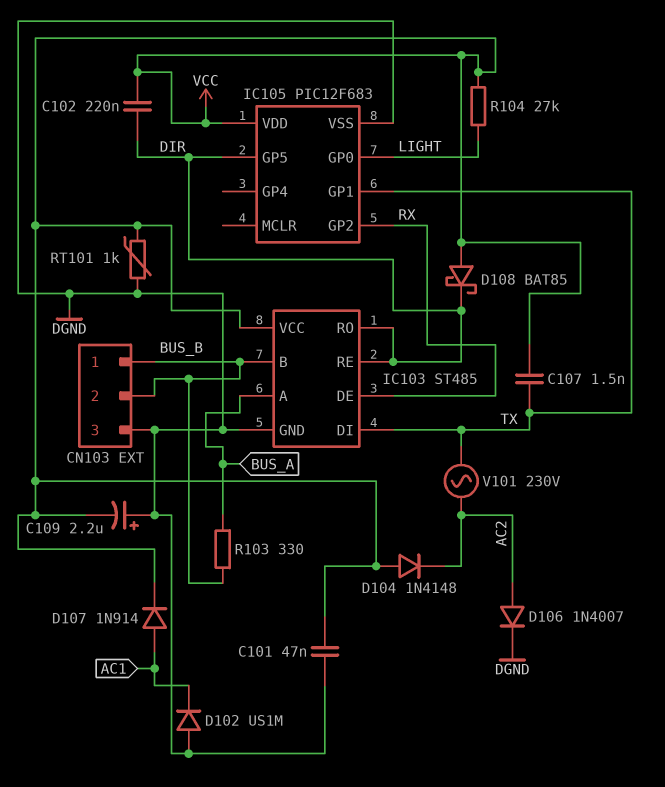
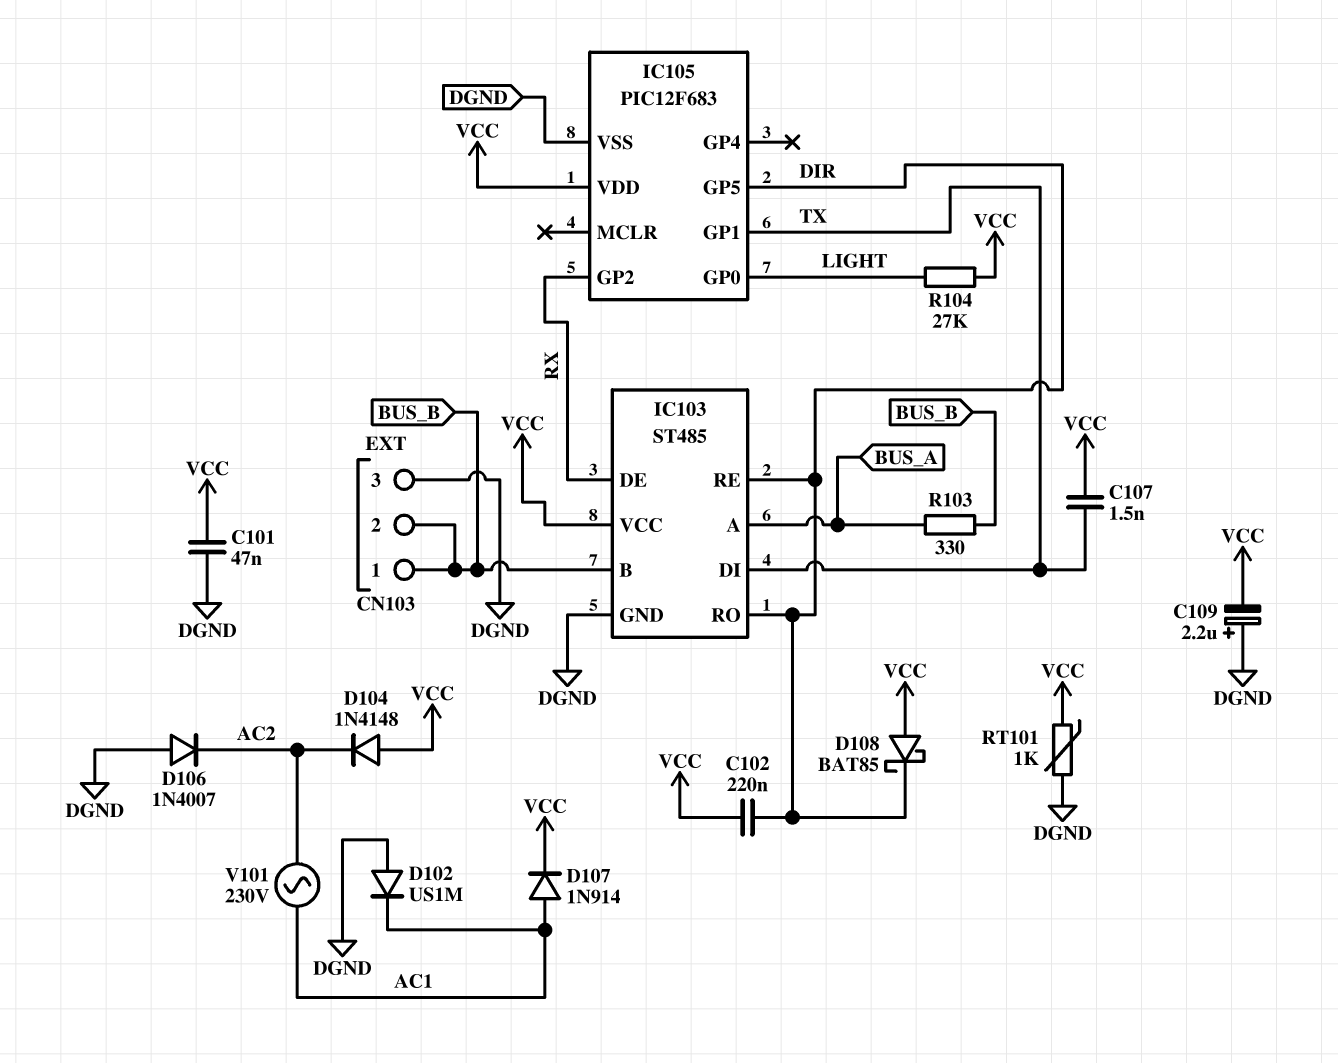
D106: diode 1N4007 (A AC2, K DGND) -> diode 1N4007 (A DGND, K AC2)
V101: AC 230V (AC2, TX) -> AC 230V (AC1, AC2)

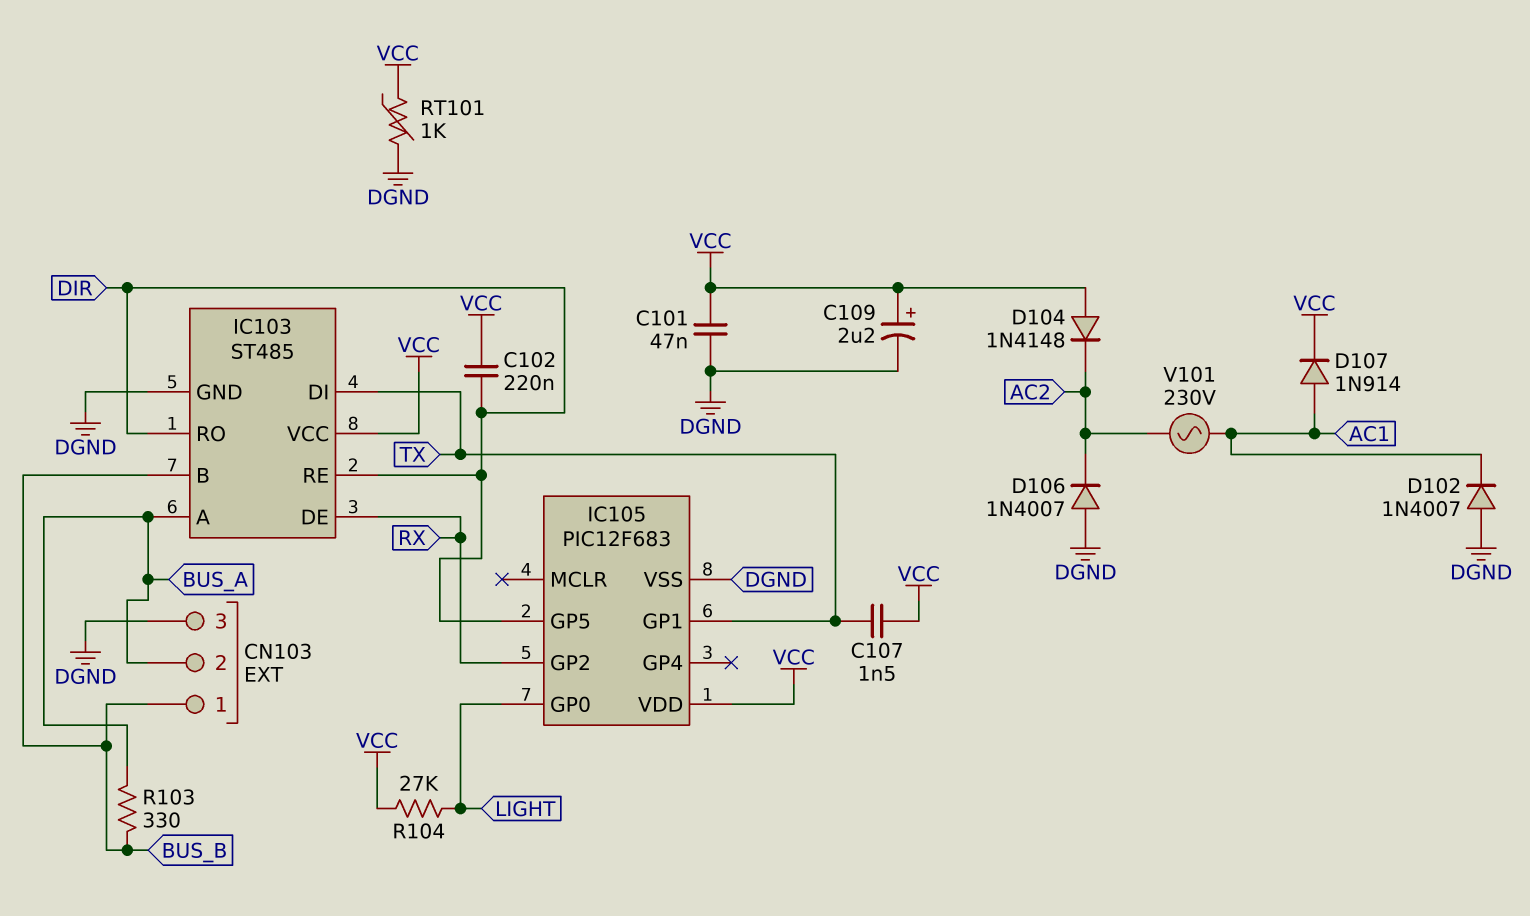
C109: 2.2uF (plus DGND, minus VCC) -> 2.2uF (plus VCC, minus DGND)
CN103 pin 2: BUS_B -> BUS_A
D102: diode US1M (A DGND, K AC1) -> diode 1N4007 (A DGND, K AC1)
D108: schottky BAT85 (A VCC, K DIR) -> none

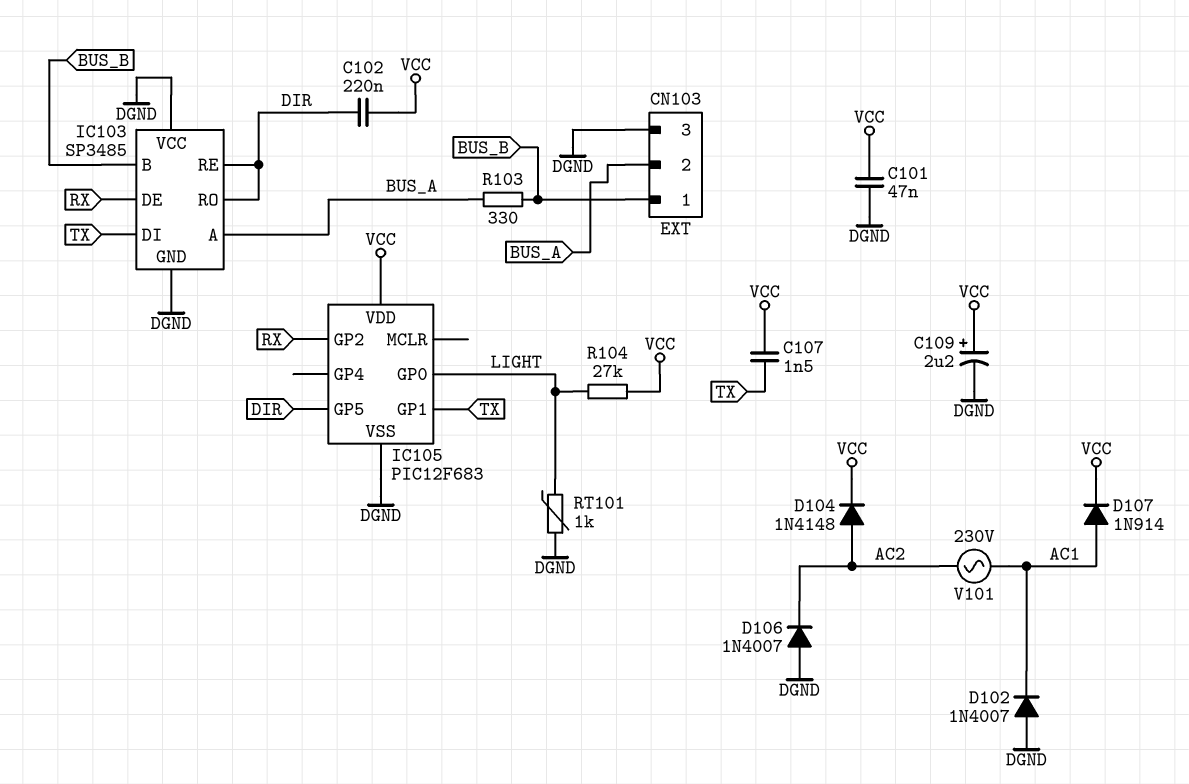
D104: diode 1N4148 (A VCC, K AC2) -> diode 1N4148 (A AC2, K VCC)
IC103: ST485 -> SP3485
IC103 pin VCC: VCC -> DGND
RT101: 1k (DGND, VCC) -> 1k (DGND, LIGHT)

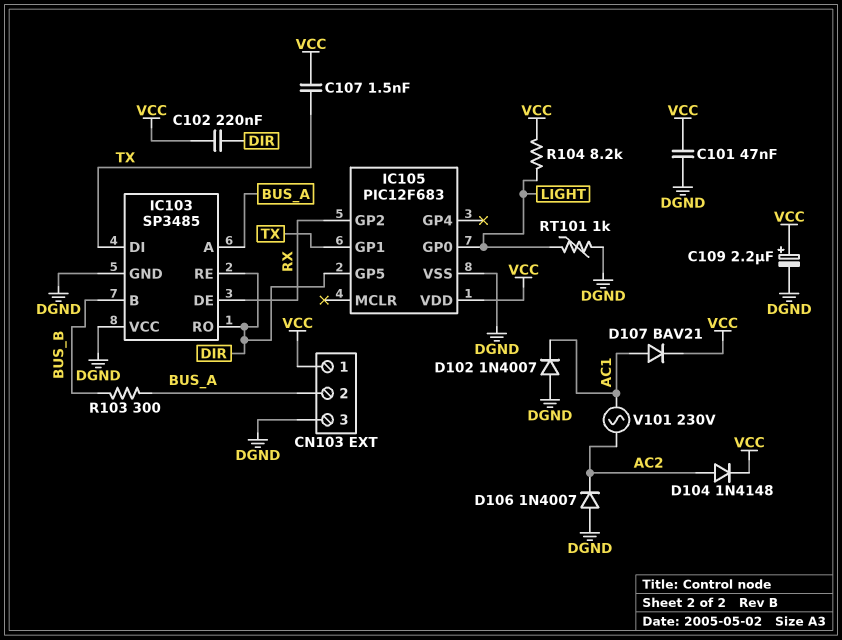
CN103 pin 1: BUS_B -> VCC
D107: diode 1N914 (A AC1, K VCC) -> diode BAV21 (A AC1, K VCC)
R103: 330 (BUS_A, BUS_B) -> 300 (BUS_A, BUS_B)
R104: 27k (LIGHT, VCC) -> 8.2k (LIGHT, VCC)

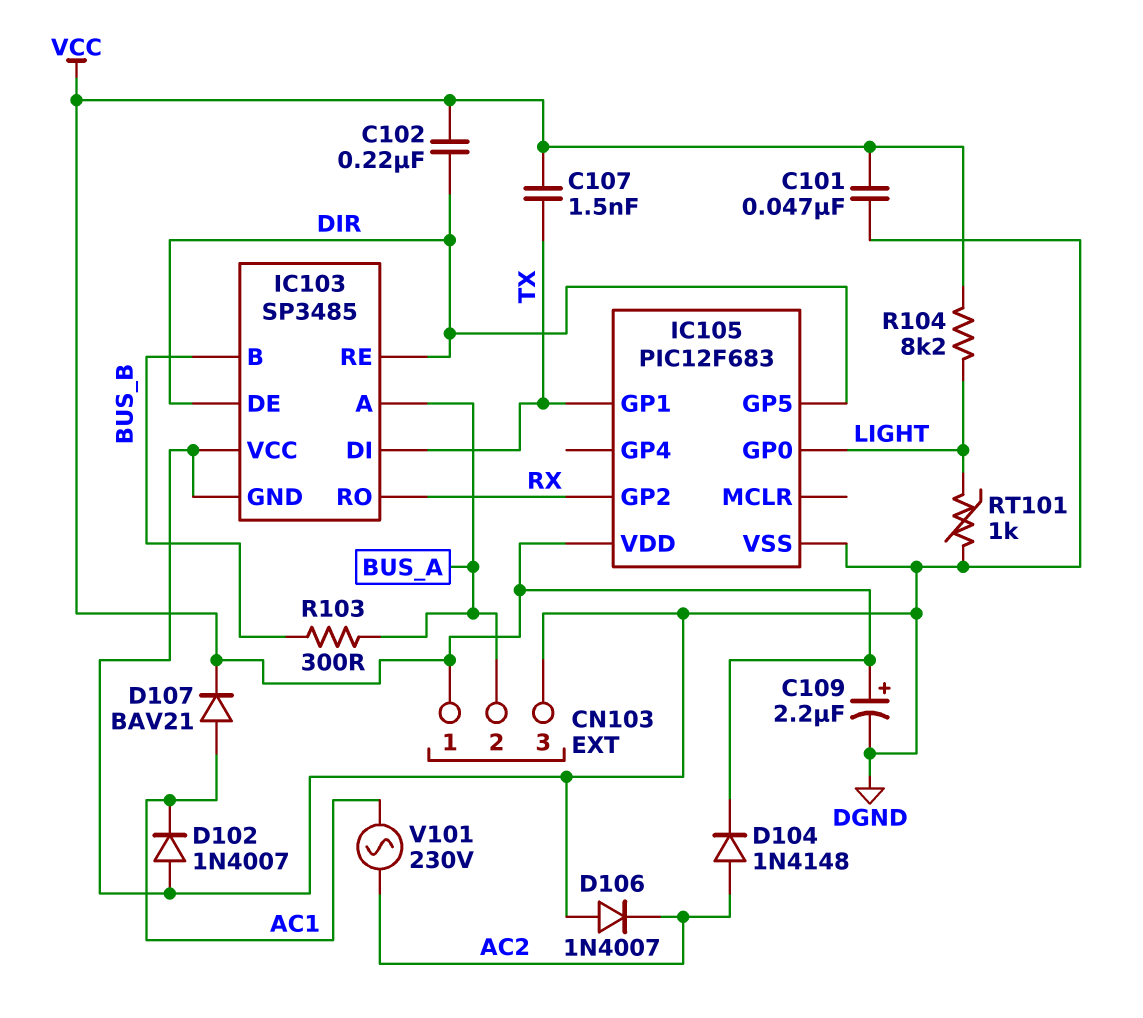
IC103 pin DE: RX -> DIR
IC103 pin RO: DIR -> RX

